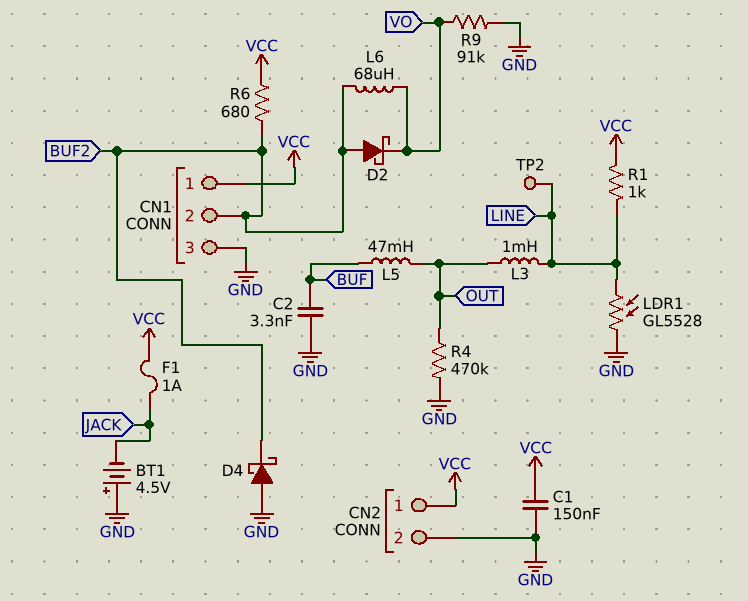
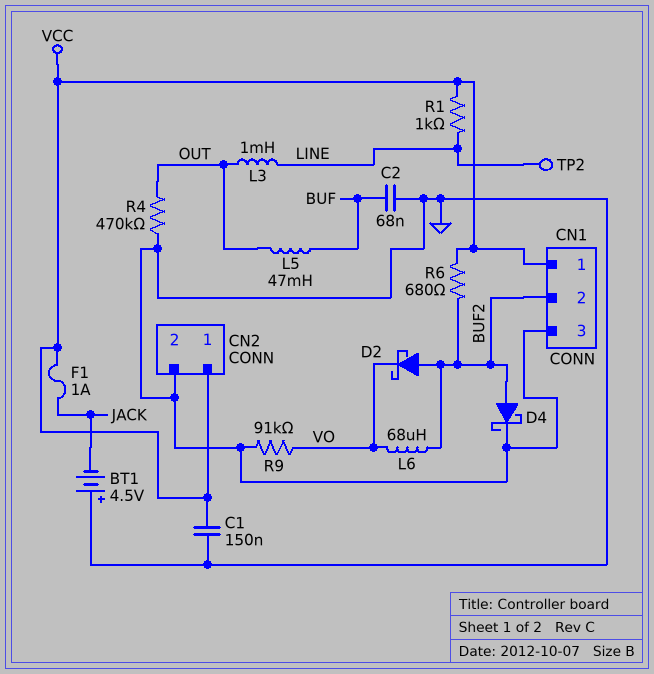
C2: 3.3nF (BUF, GND) -> 68nF (BUF, GND)
D4: schottky (A GND, K BUF2) -> schottky (A BUF2, K GND)
LDR1: GL5528 (GND, LINE) -> none

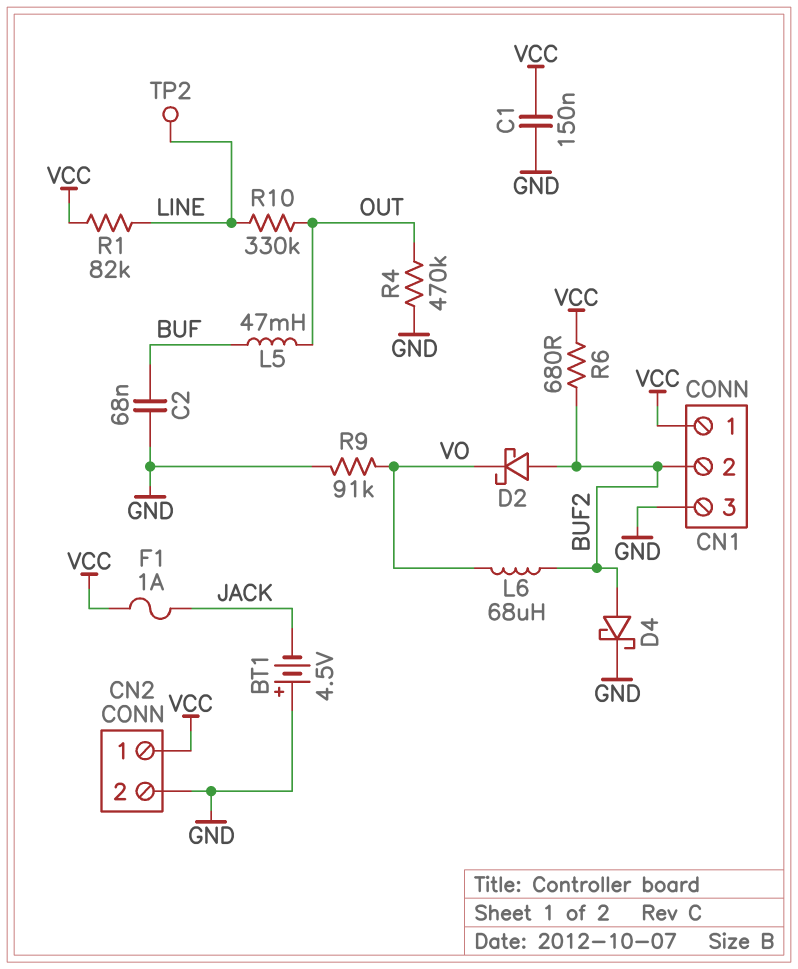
L3: 1mH (LINE, OUT) -> none
R1: 1k (LINE, VCC) -> 82k (LINE, VCC)
R10: none -> 330k (LINE, OUT)

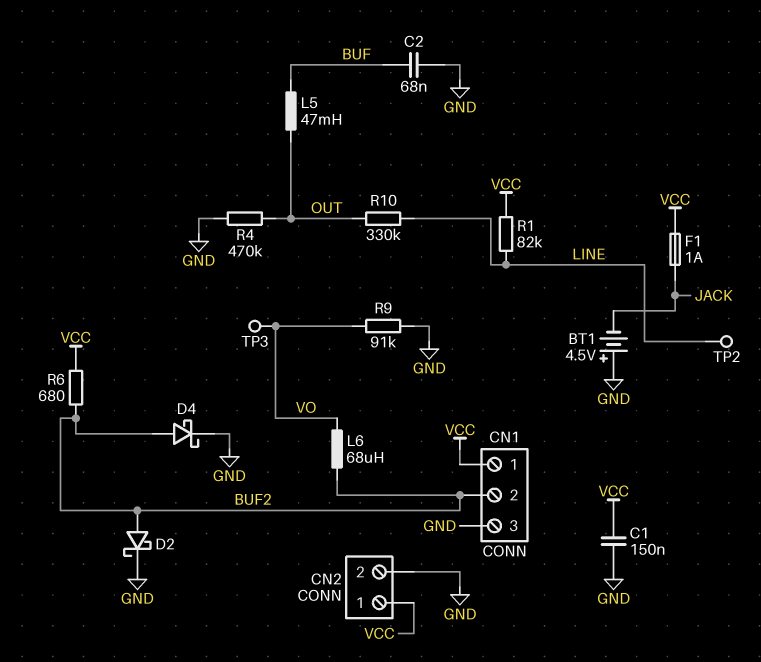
D2: schottky (A BUF2, K VO) -> schottky (A BUF2, K GND)
TP3: none -> test point (VO)

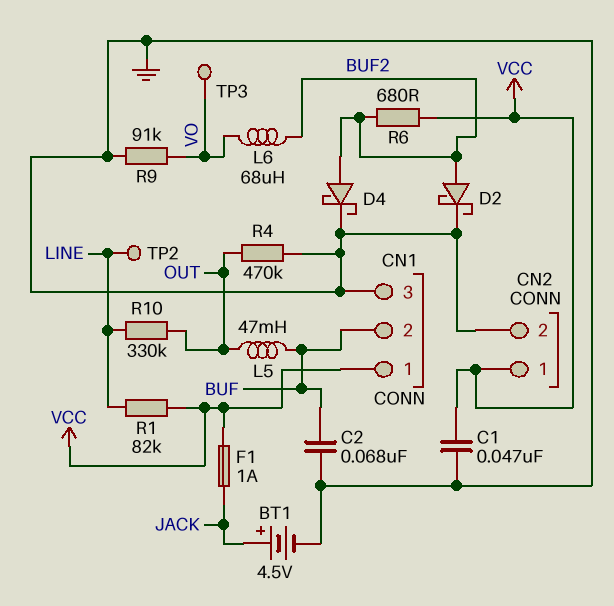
BT1: 4.5V (plus GND, minus JACK) -> 4.5V (plus JACK, minus GND)
C1: 150nF (GND, VCC) -> 47nF (GND, VCC)
CN1 pin 2: BUF2 -> BUF

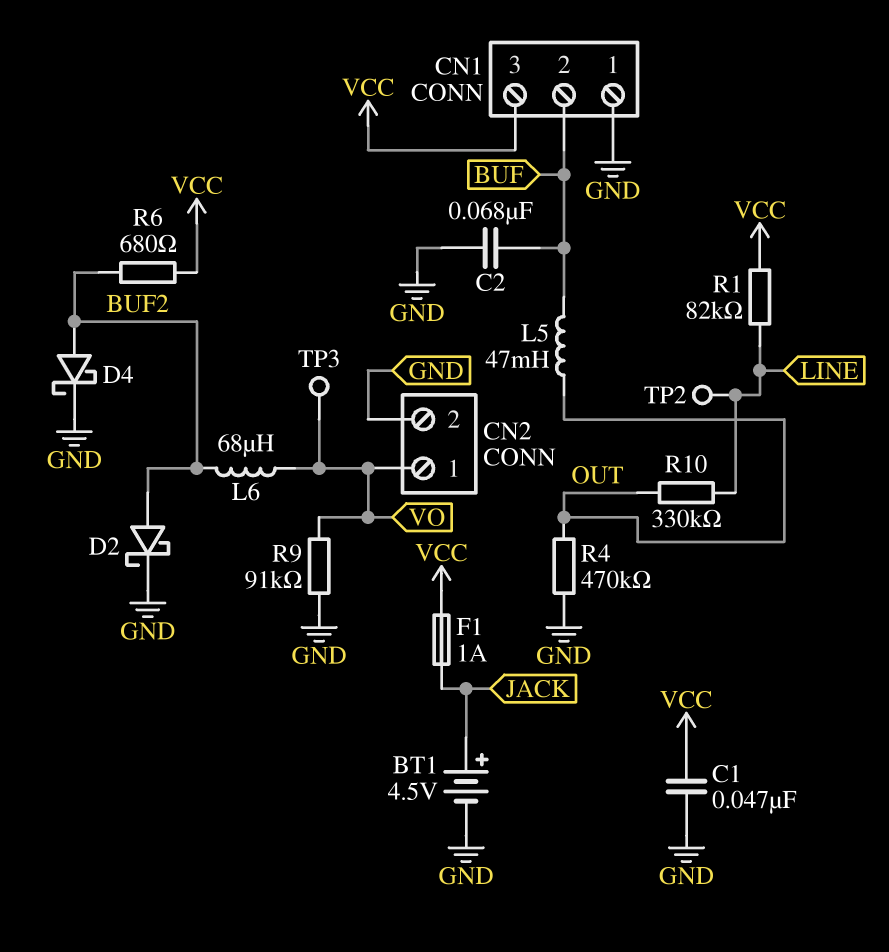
CN1 pin 1: VCC -> GND
CN1 pin 3: GND -> VCC
CN2 pin 1: VCC -> VO

